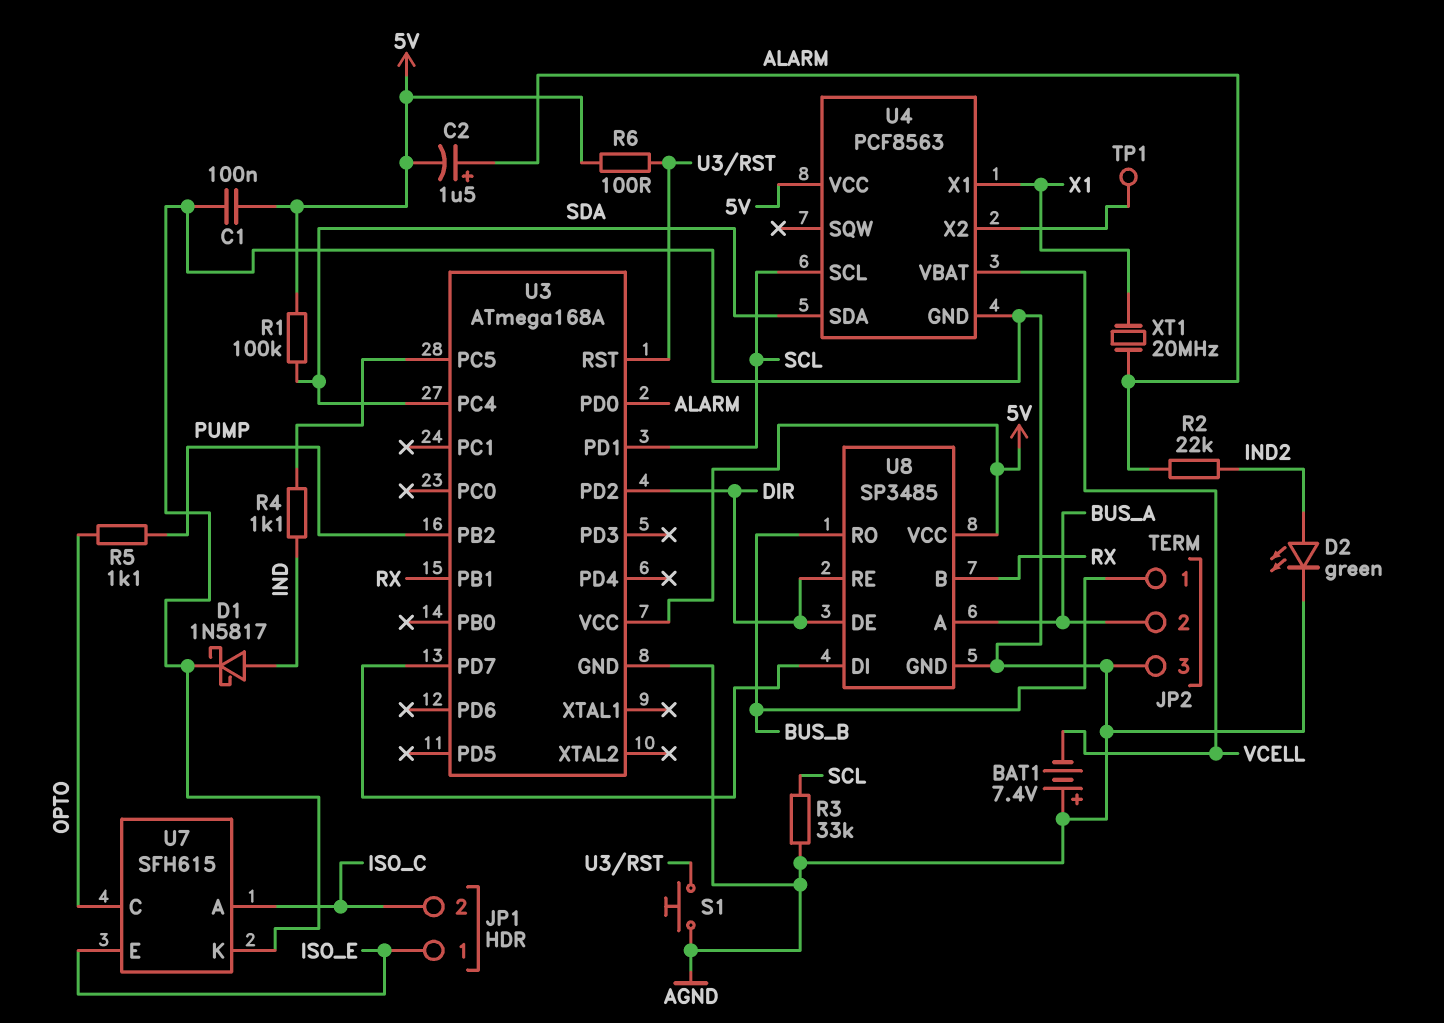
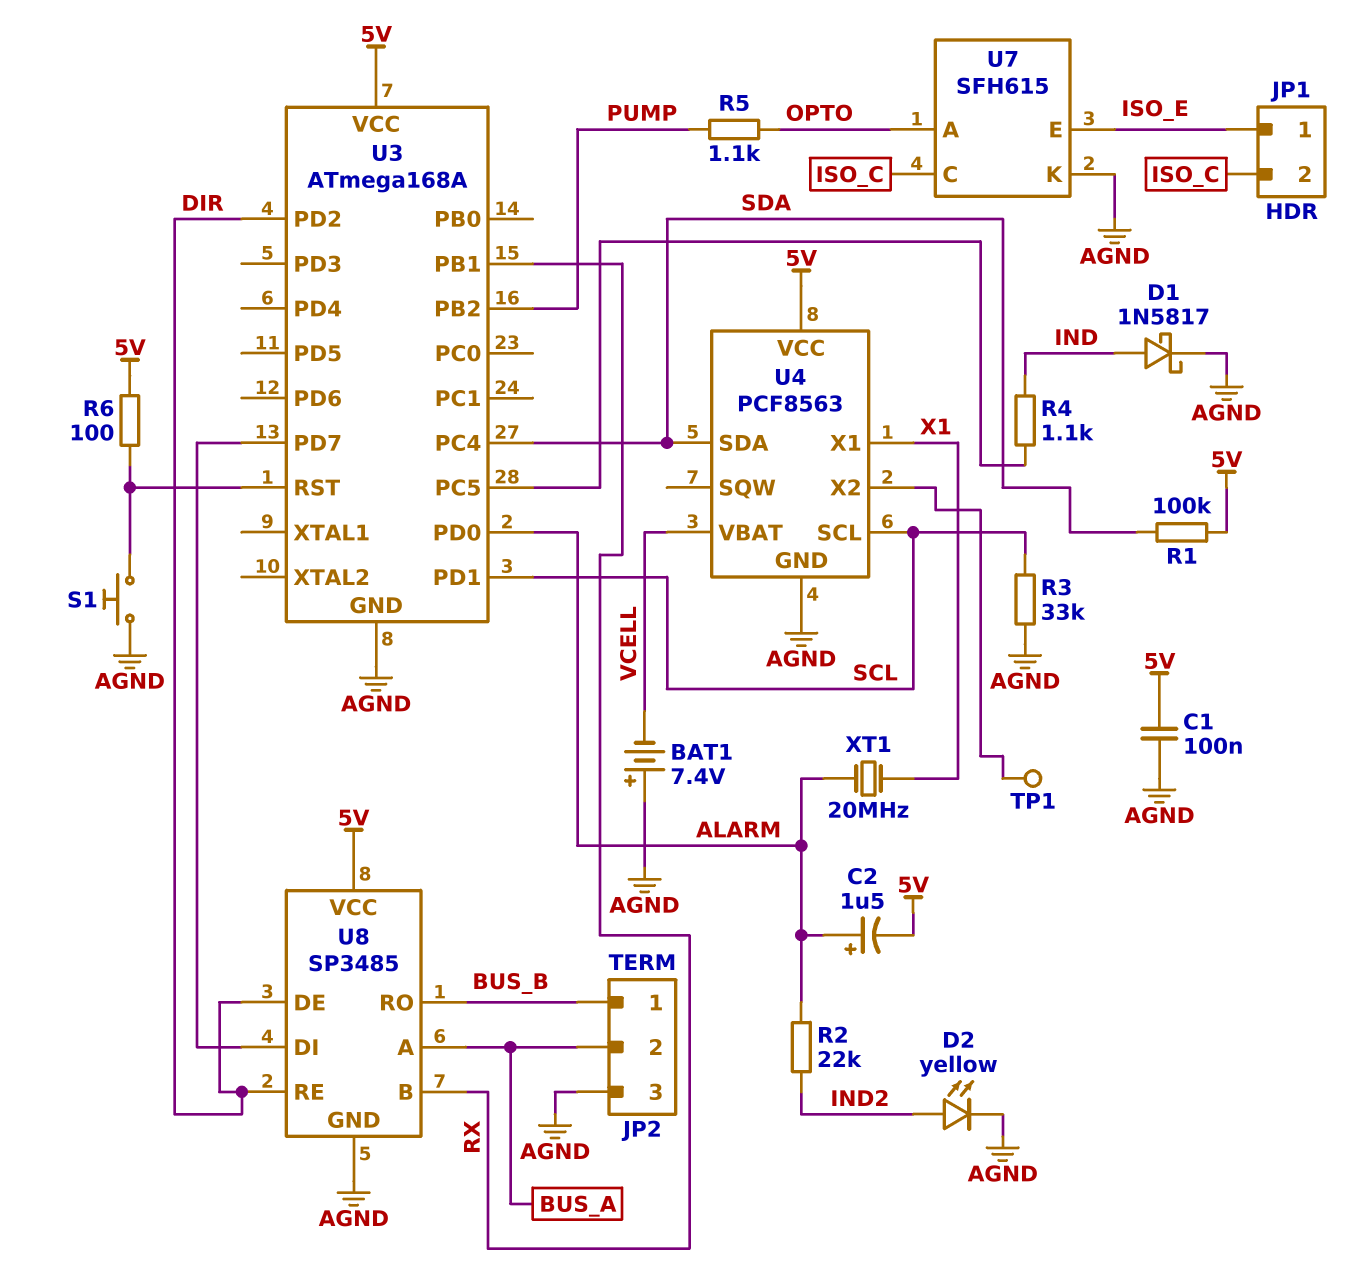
D2: LED green (A IND2, K AGND) -> LED yellow (A IND2, K AGND)
U7 pin A: ISO_C -> OPTO
U7 pin C: OPTO -> ISO_C

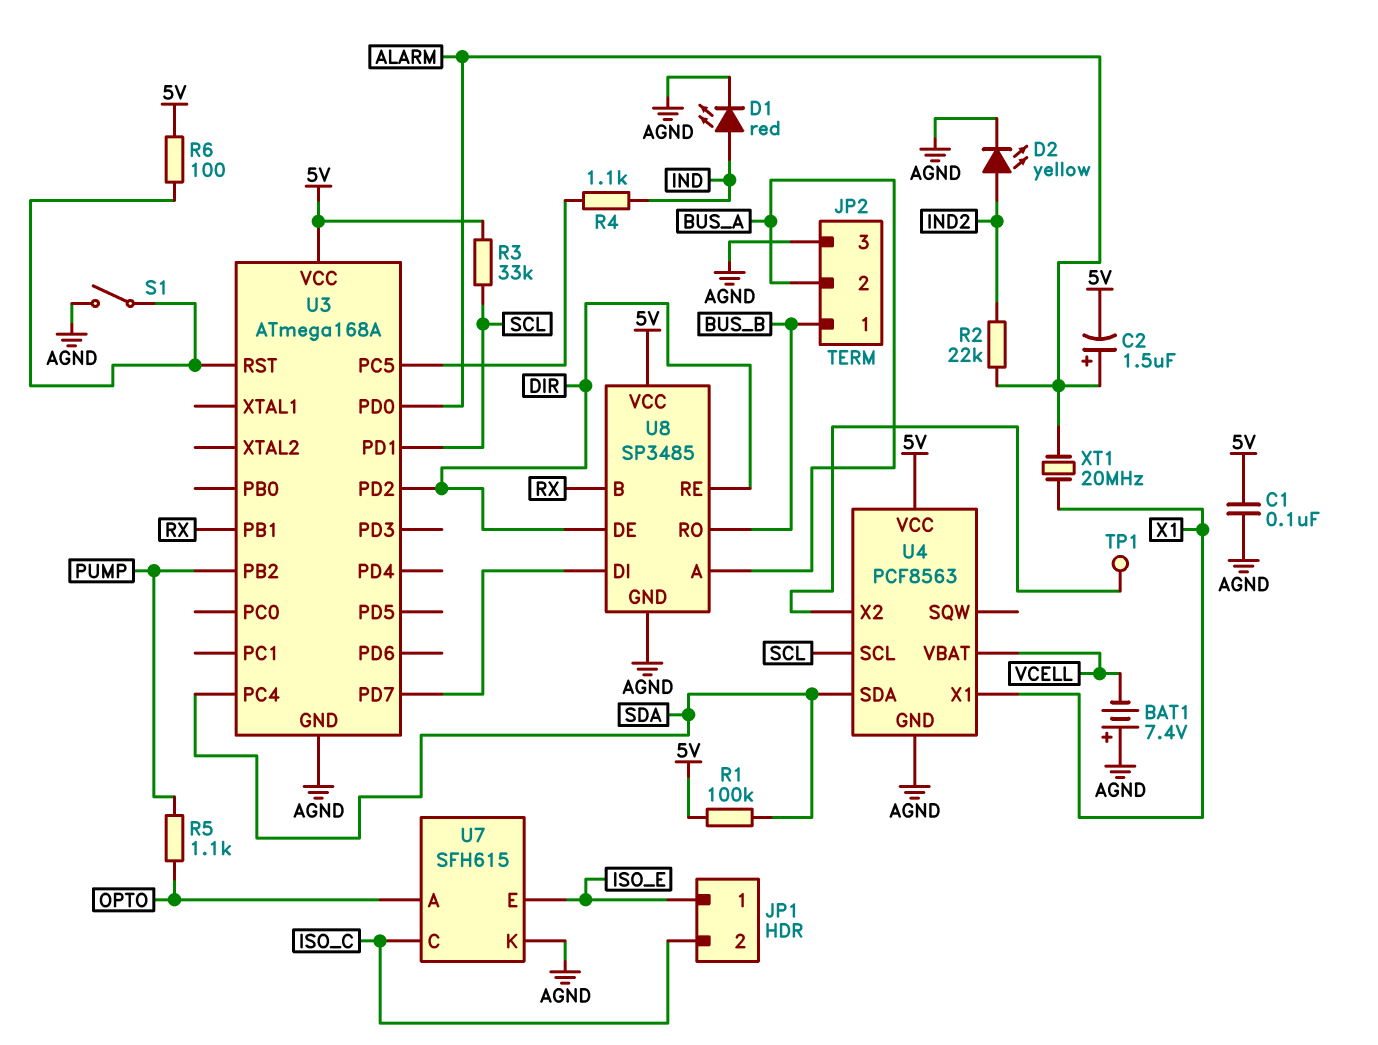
D1: schottky 1N5817 (A IND, K AGND) -> LED red (A IND, K AGND)
R3: 33k (AGND, SCL) -> 33k (5V, SCL)
S1: button (AGND, U3/RST) -> switch (AGND, U3/RST)

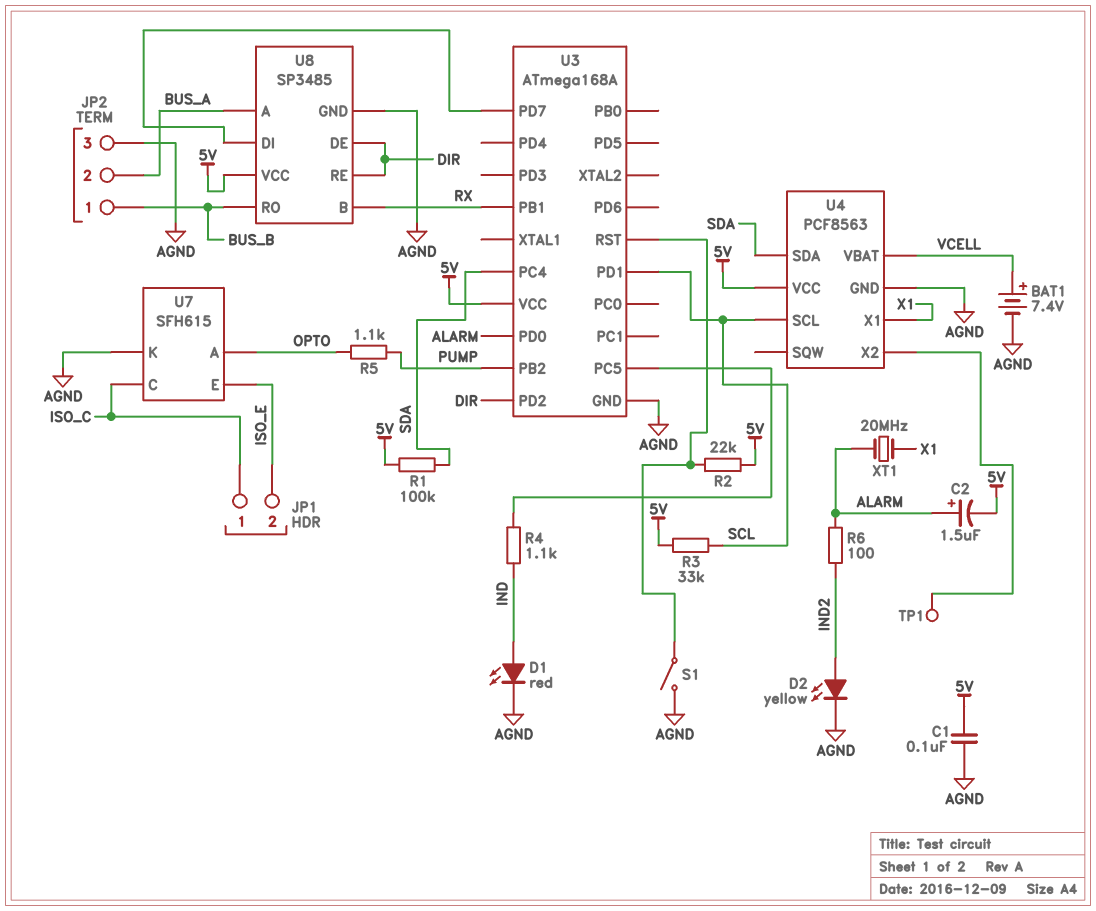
BAT1: 7.4V (plus AGND, minus VCELL) -> 7.4V (plus VCELL, minus AGND)
JP1 pin 1: ISO_E -> ISO_C
JP1 pin 2: ISO_C -> ISO_E
R2: 22k (ALARM, IND2) -> 22k (5V, U3/RST)
R6: 100 (5V, U3/RST) -> 100 (ALARM, IND2)

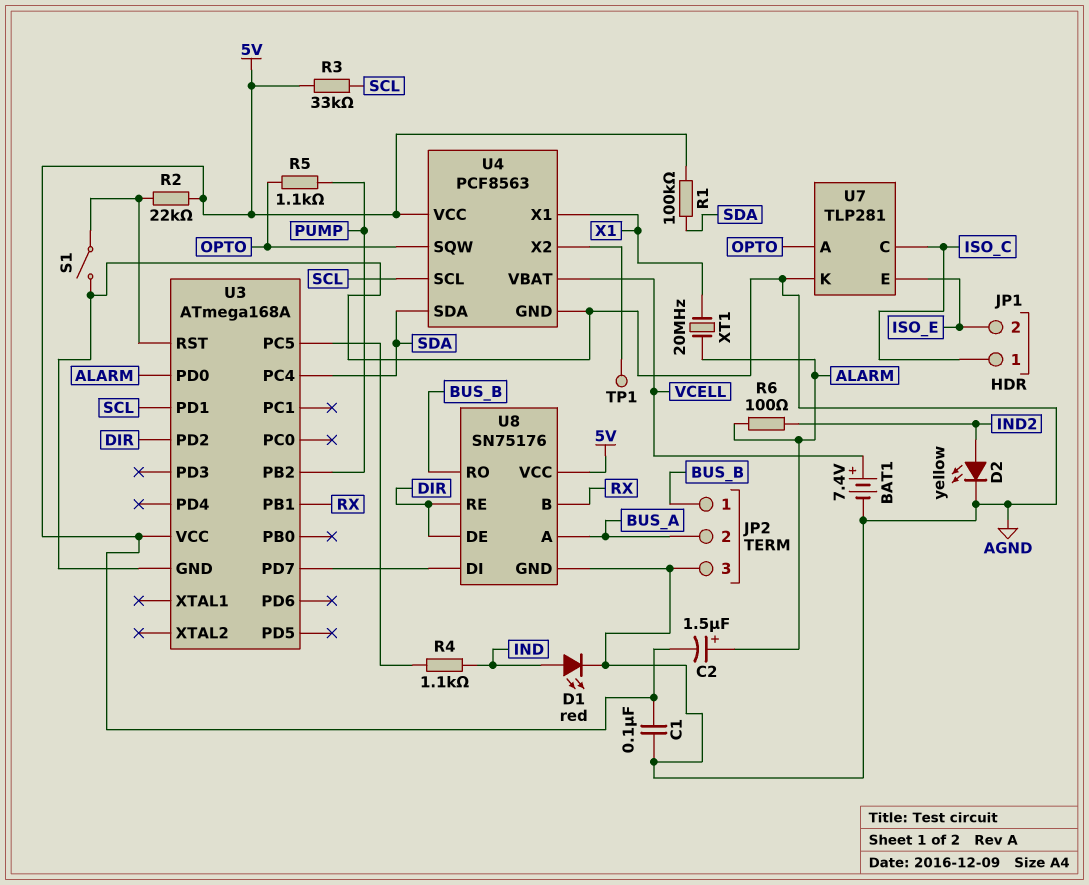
U4 pin SQW: none -> OPTO
U7: SFH615 -> TLP281
U8: SP3485 -> SN75176

